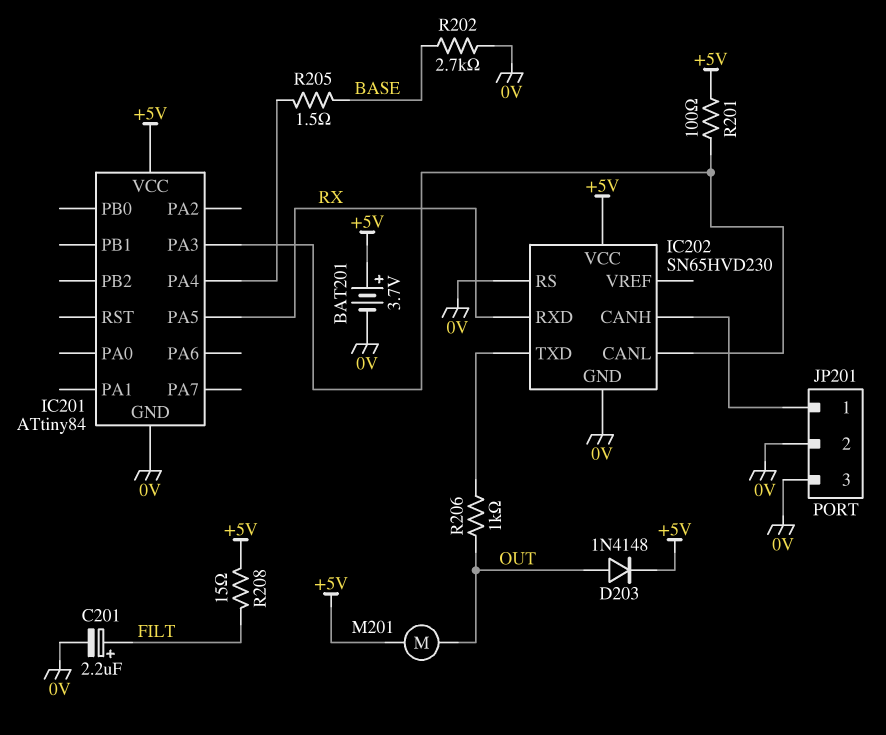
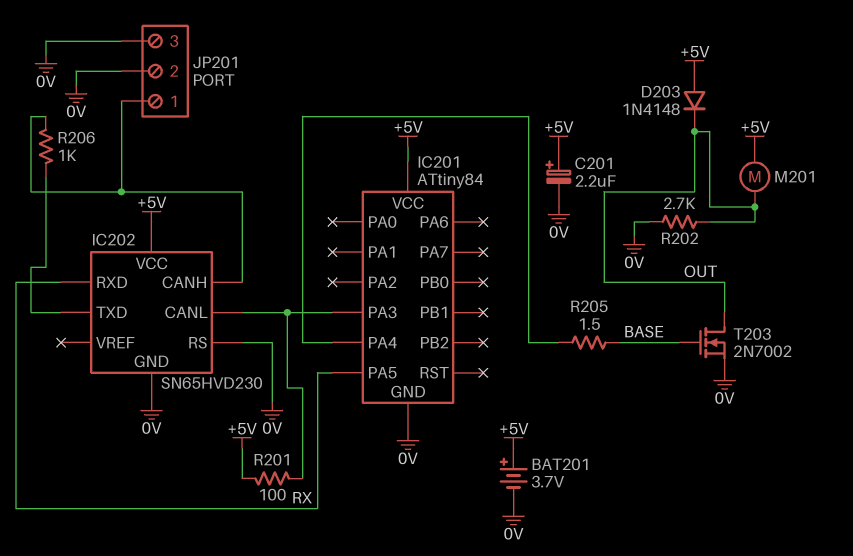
C201: 2.2uF (plus FILT, minus 0V) -> 2.2uF (plus +5V, minus 0V)
D203: diode 1N4148 (A OUT, K +5V) -> diode 1N4148 (A +5V, K OUT)
R202: 2.7k (0V, BASE) -> 2.7k (0V, OUT)
R206: 1k (IC202/TXD, OUT) -> 1k (IC202/CANH, IC202/TXD)
R208: 15 (+5V, FILT) -> none
T203: none -> NMOS 2N7002 (G BASE, D OUT, S 0V)

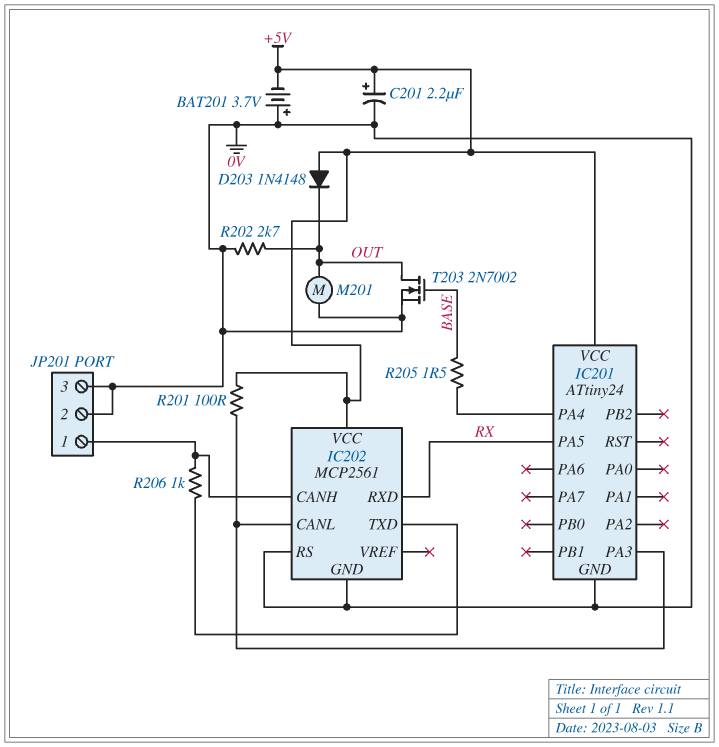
BAT201: 3.7V (plus +5V, minus 0V) -> 3.7V (plus 0V, minus +5V)
IC201: ATtiny84 -> ATtiny24
IC202: SN65HVD230 -> MCP2561
M201: motor (+5V, OUT) -> motor (0V, OUT)

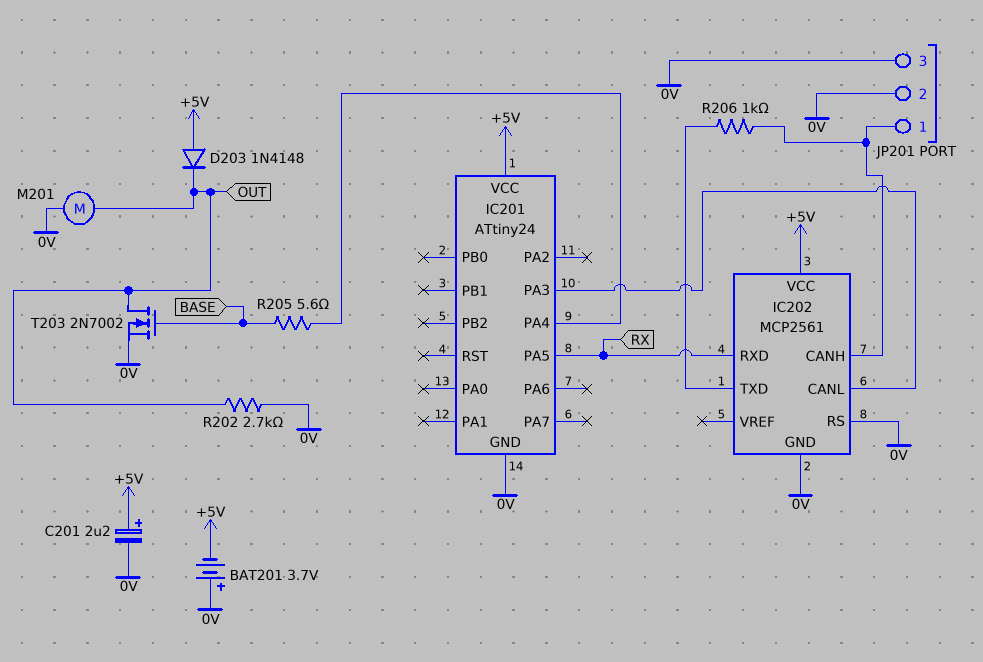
R201: 100 (+5V, IC201/PA3) -> none
R205: 1.5 (BASE, IC201/PA4) -> 5.6 (BASE, IC201/PA4)

